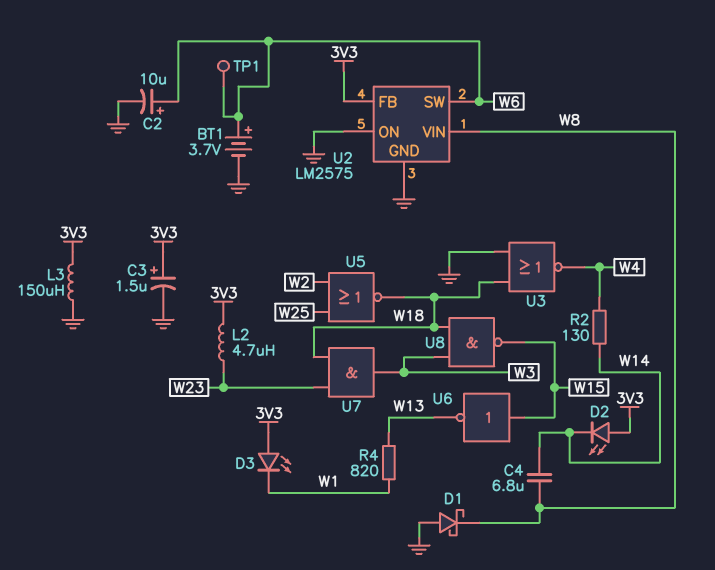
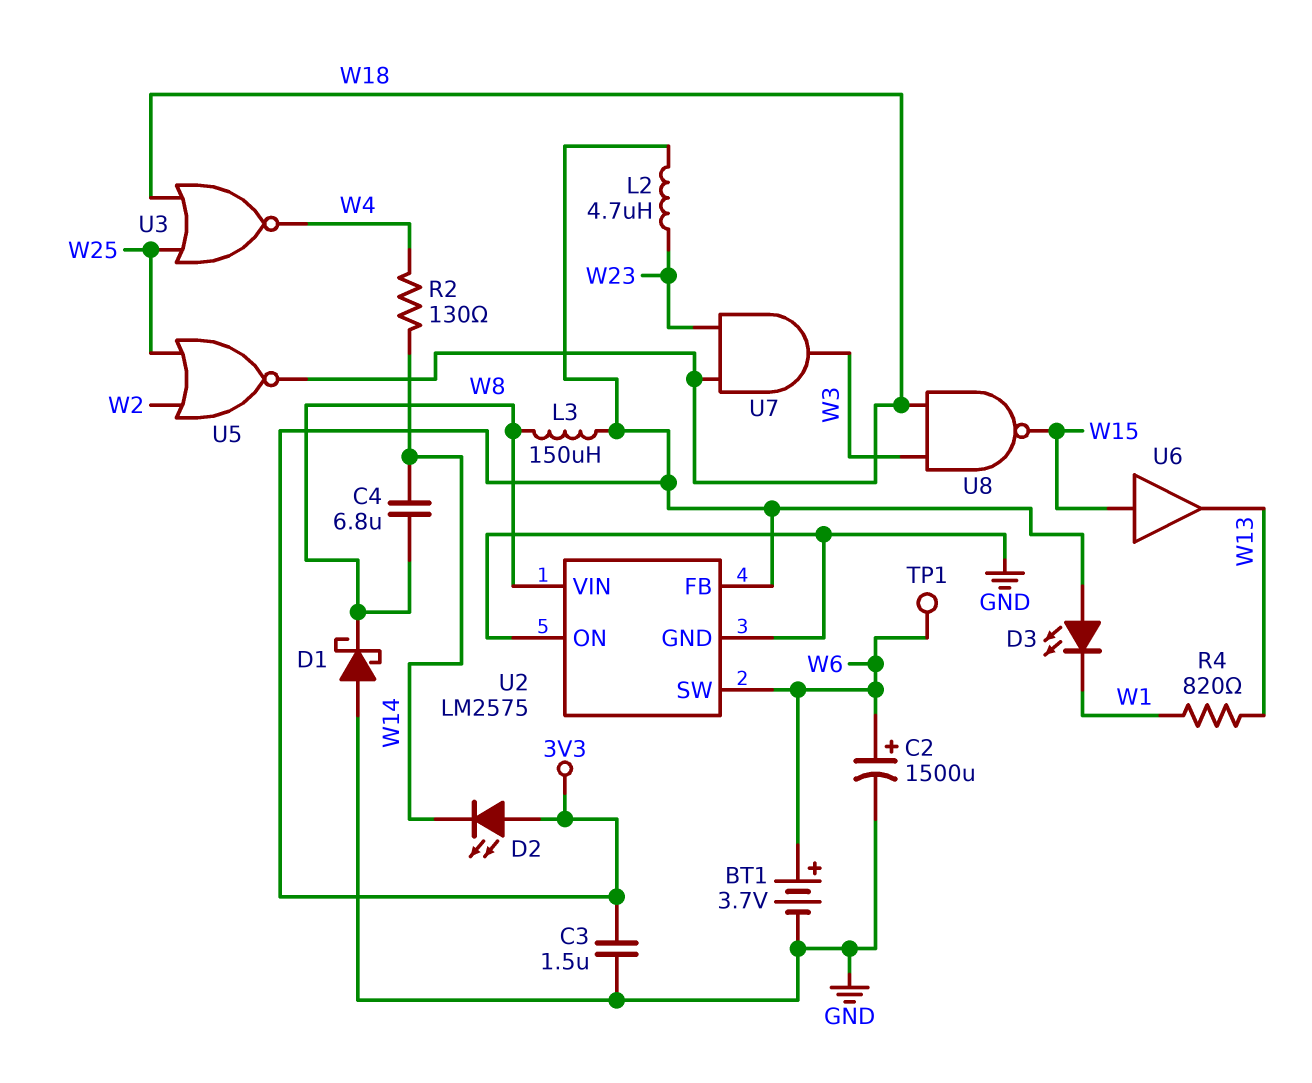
C2: 10uF (plus W6, minus GND) -> 1500uF (plus W6, minus GND)
C3: 1.5uF (plus 3V3, minus GND) -> 1.5uF (3V3, GND)
L3: 150uH (3V3, GND) -> 150uH (3V3, W8)
U3: NOR (in GND, in W18, out W4) -> NOR (in W18, in W25, out W4)
U6: NOT (in W15, out W13) -> buffer (in W15, out W13)

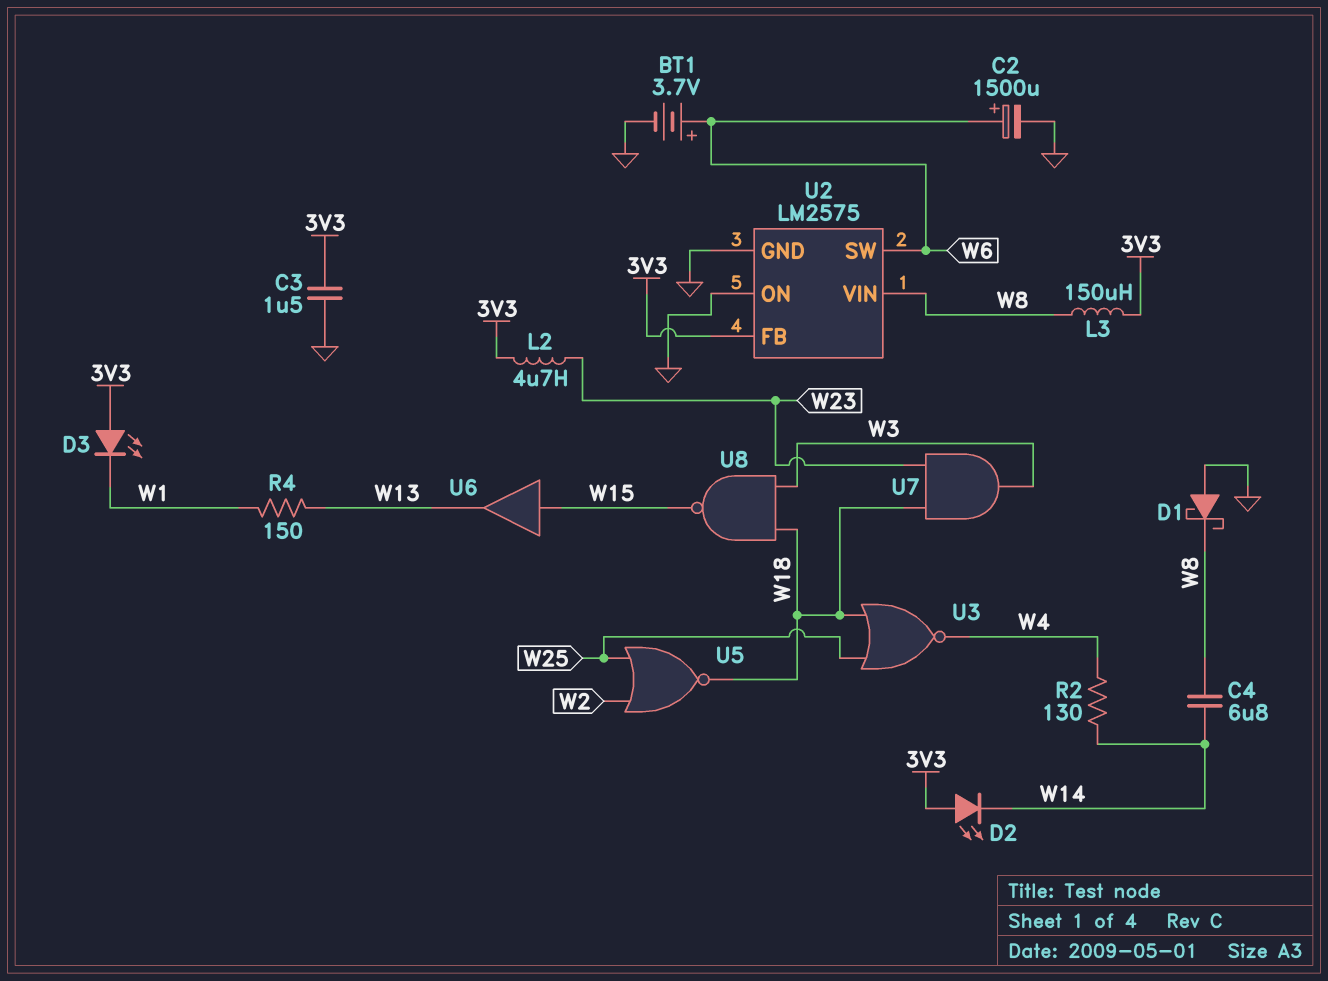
R4: 820 (W1, W13) -> 150 (W1, W13)
TP1: test point (W6) -> none

